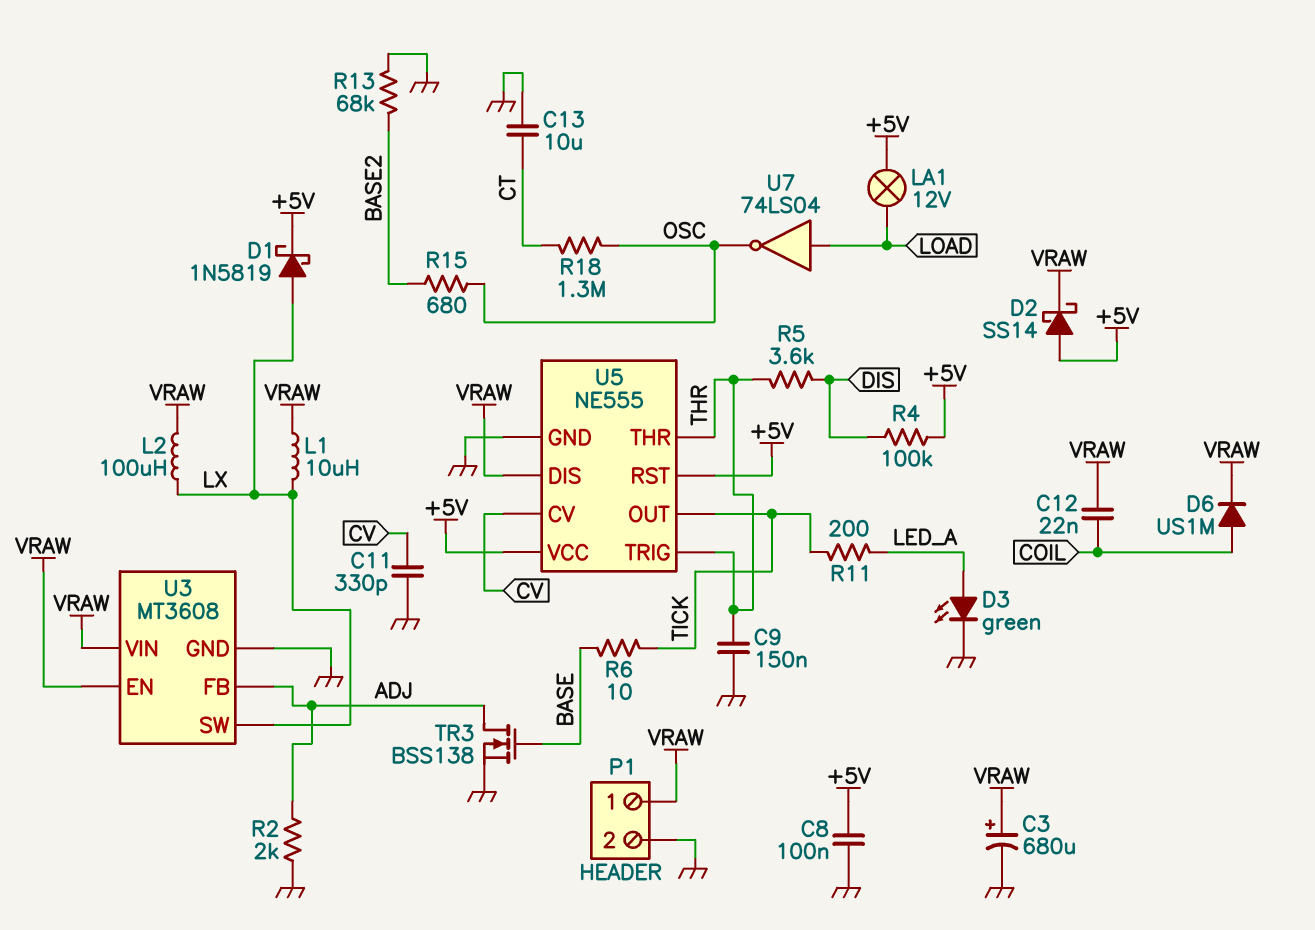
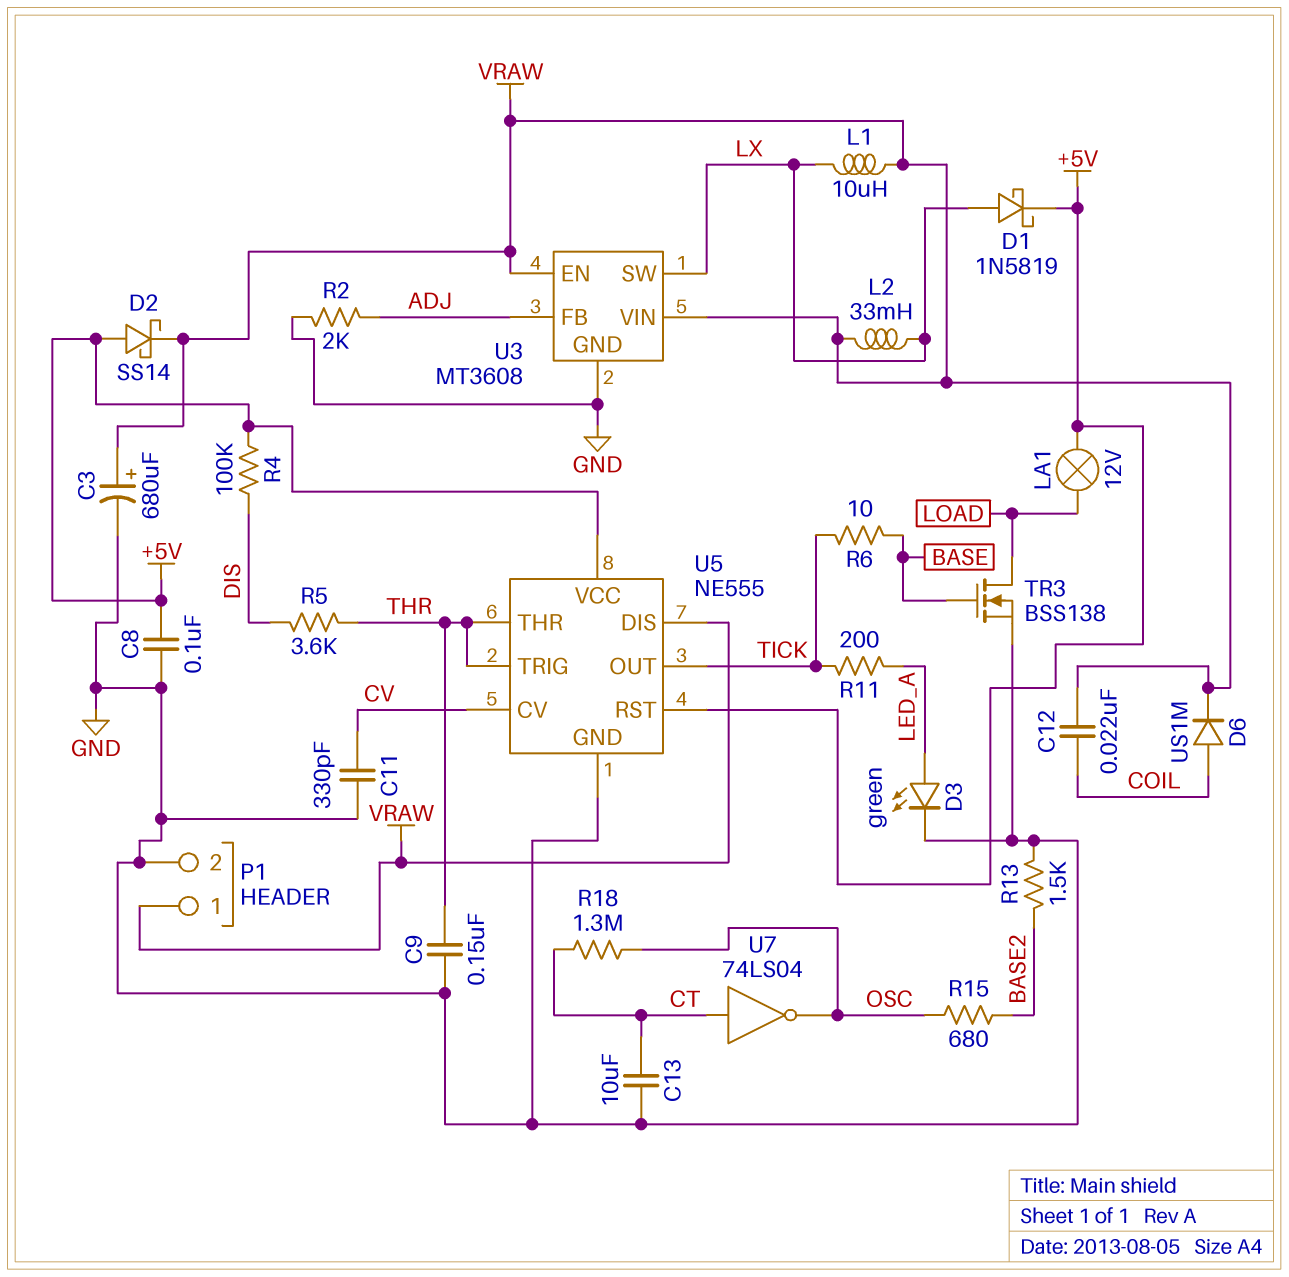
L2: 100uH (LX, VRAW) -> 33mH (LX, VRAW)
R13: 68k (BASE2, GND) -> 1.5k (BASE2, GND)
TR3: NMOS BSS138 (G BASE, D ADJ, S GND) -> NMOS BSS138 (G BASE, D LOAD, S GND)
U7: NOT 74LS04 (in LOAD, out OSC) -> NOT 74LS04 (in CT, out OSC)

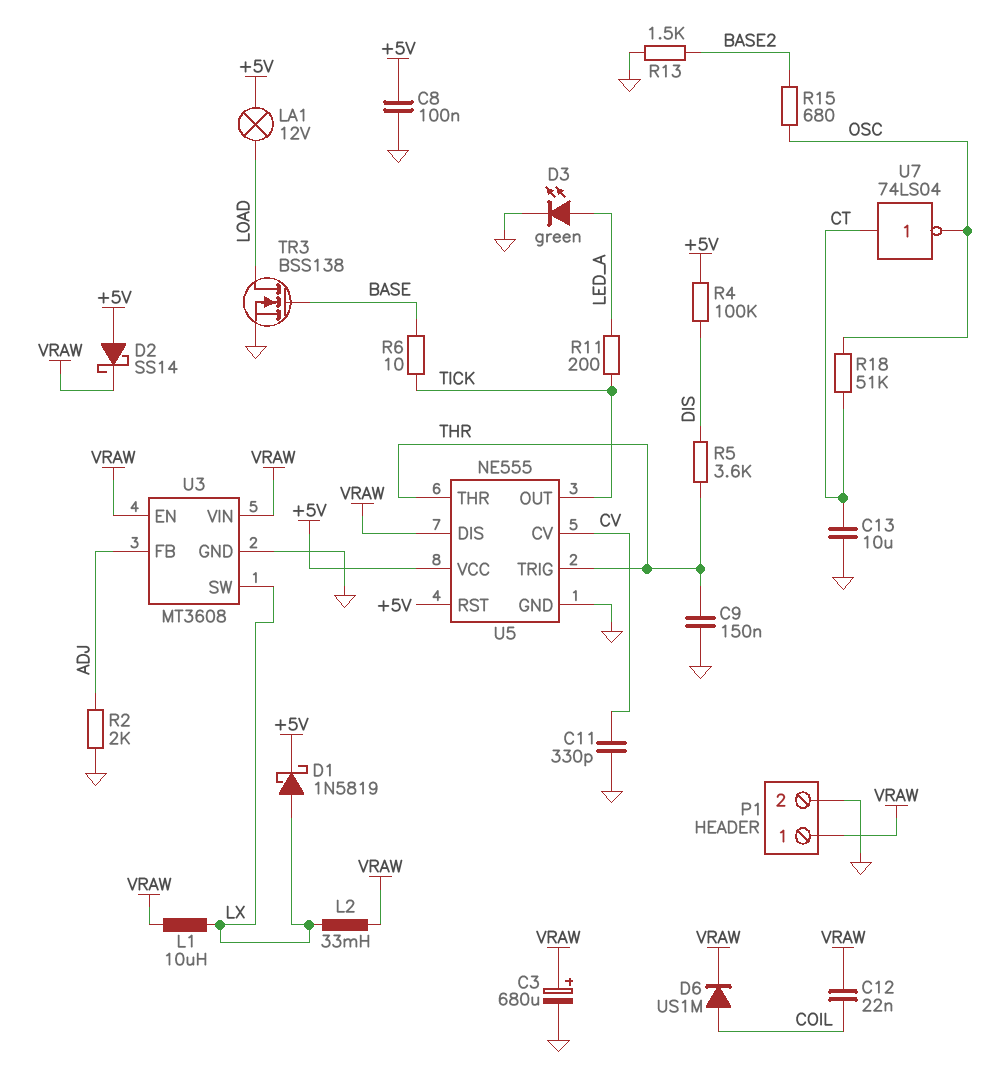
R18: 1.3M (CT, OSC) -> 51k (CT, OSC)

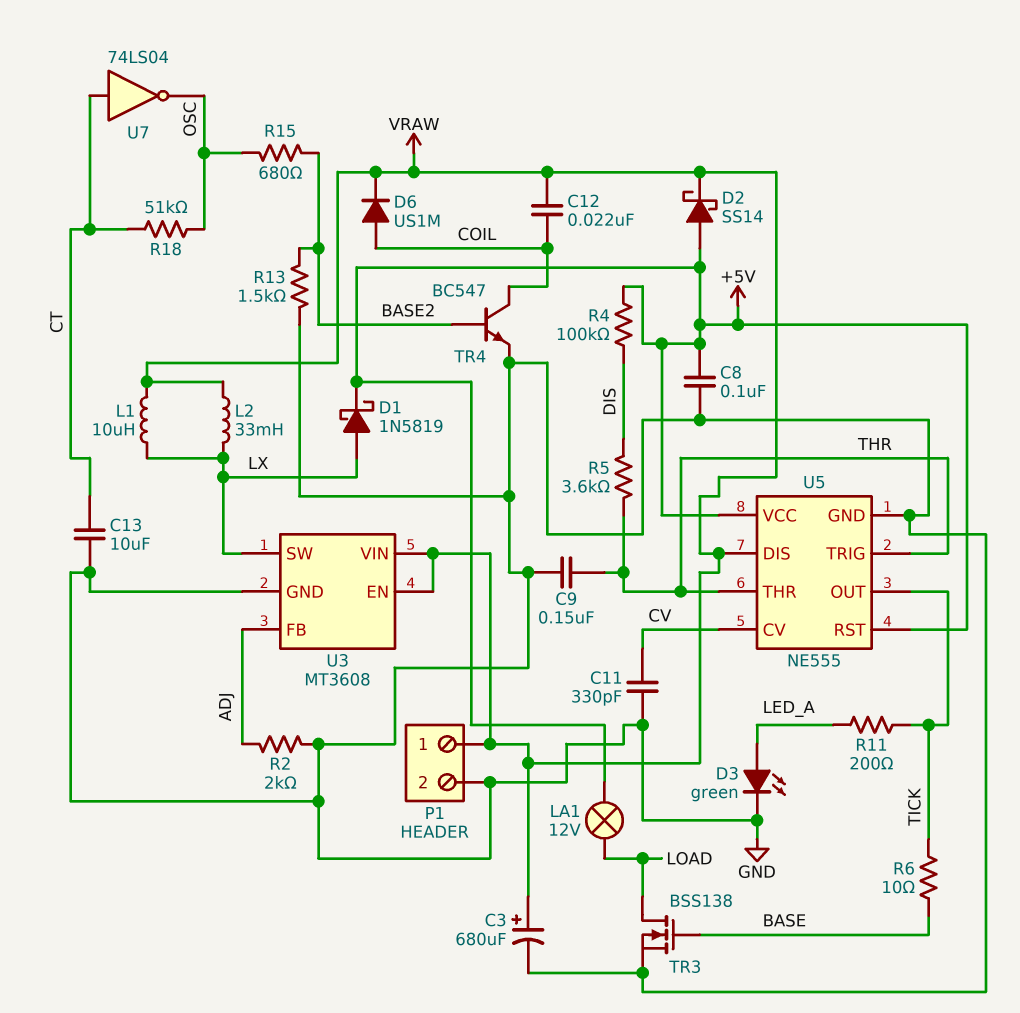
TR4: none -> NPN BC547 (B BASE2, C COIL, E GND)

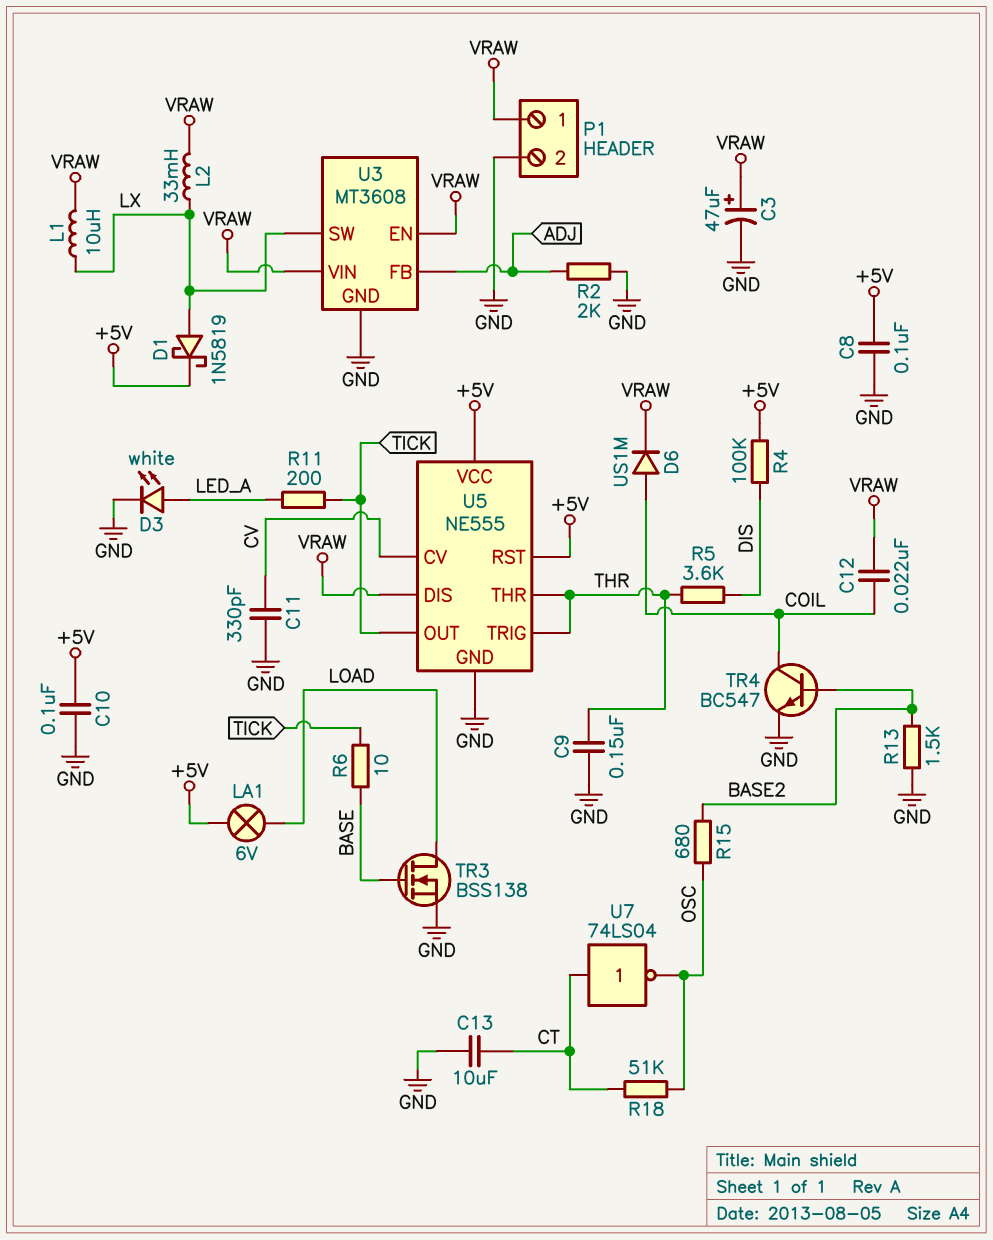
C3: 680uF (plus VRAW, minus GND) -> 47uF (plus VRAW, minus GND)
C10: none -> 100nF (+5V, GND)
D2: schottky SS14 (A +5V, K VRAW) -> none
D3: LED green (A LED_A, K GND) -> LED white (A LED_A, K GND)
LA1: lamp 12V (+5V, LOAD) -> lamp 6V (+5V, LOAD)

